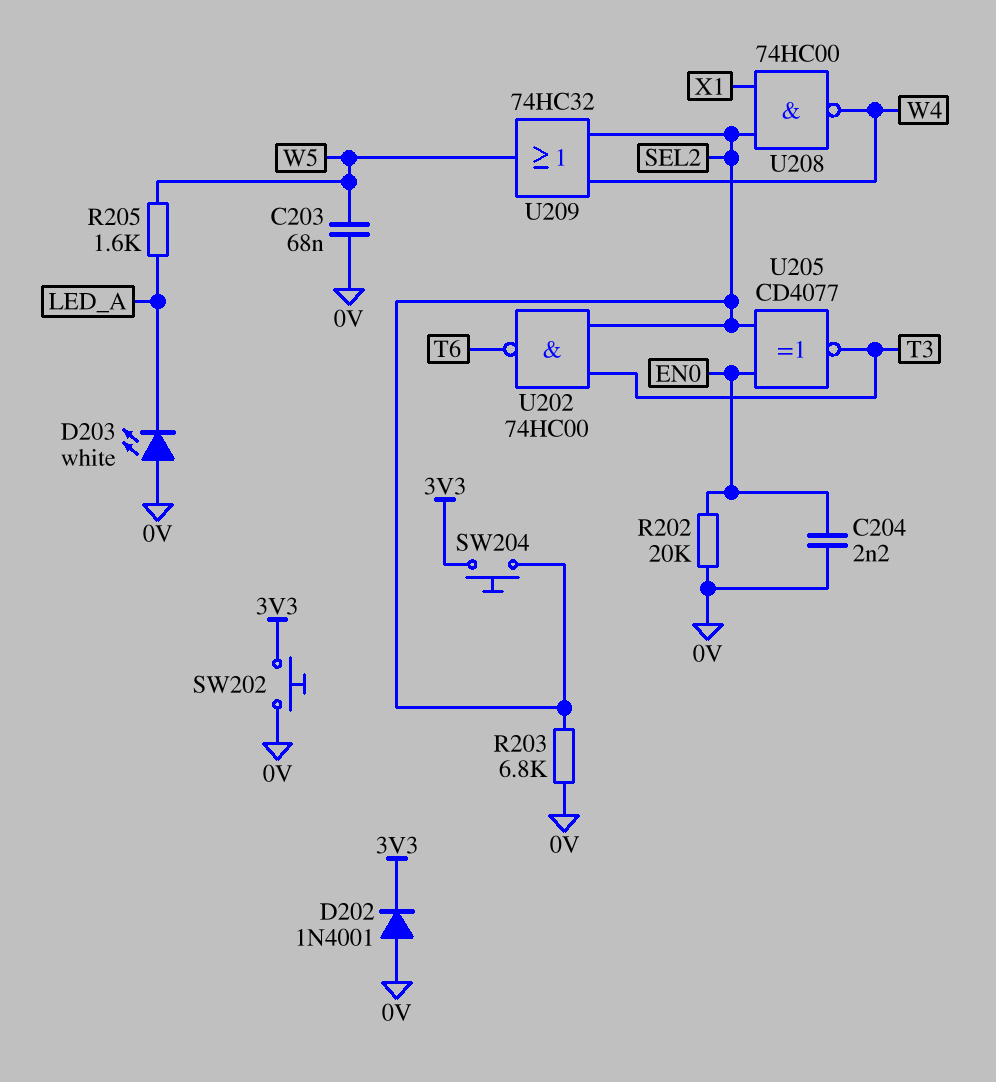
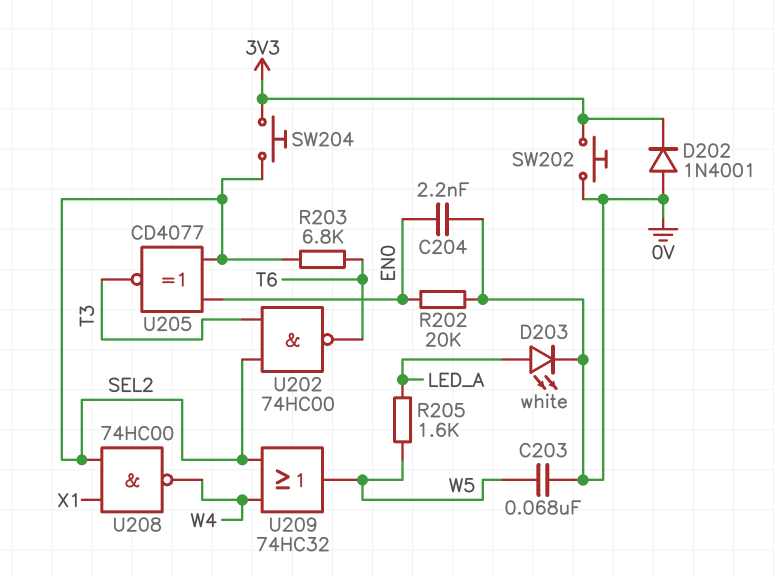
D203: LED white (A 0V, K LED_A) -> LED white (A LED_A, K 0V)
R203: 6.8k (0V, SEL2) -> 6.8k (SEL2, T6)

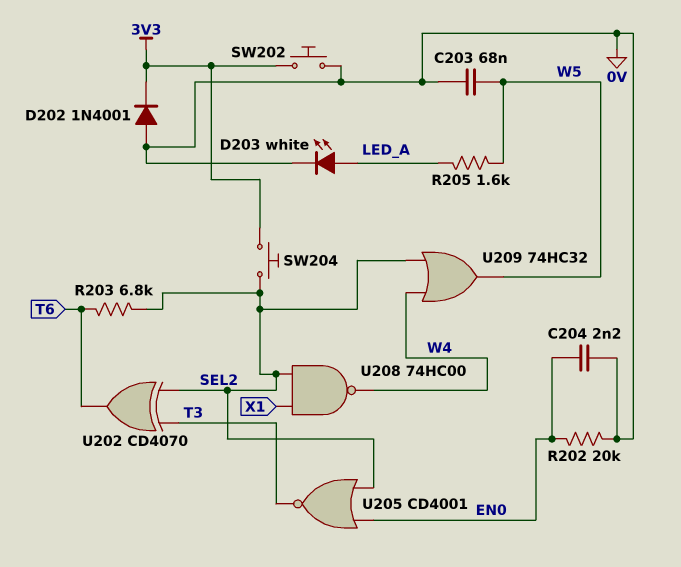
U202: NAND 74HC00 (in SEL2, in T3, out T6) -> XOR CD4070 (in SEL2, in T3, out T6)
U205: XNOR CD4077 (in EN0, in SEL2, out T3) -> NOR CD4001 (in EN0, in SEL2, out T3)

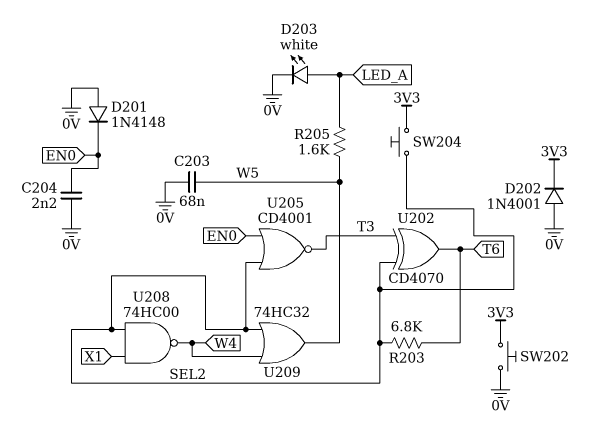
D201: none -> diode 1N4148 (A 0V, K EN0)
R202: 20k (0V, EN0) -> none

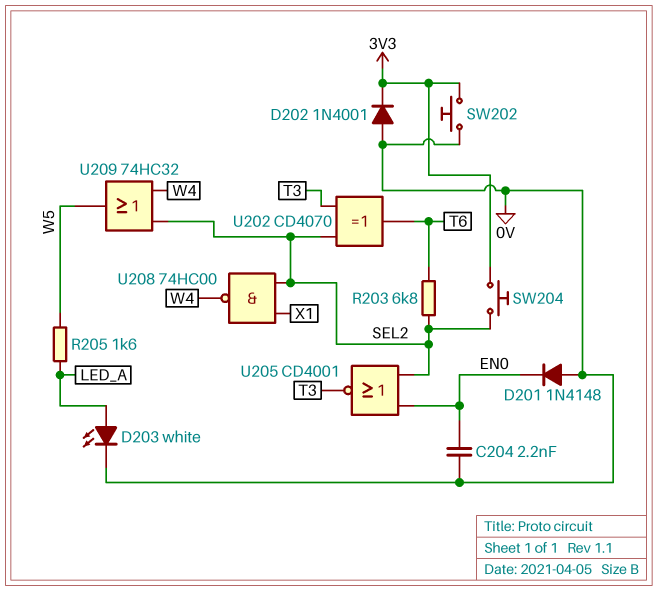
C203: 68nF (0V, W5) -> none

